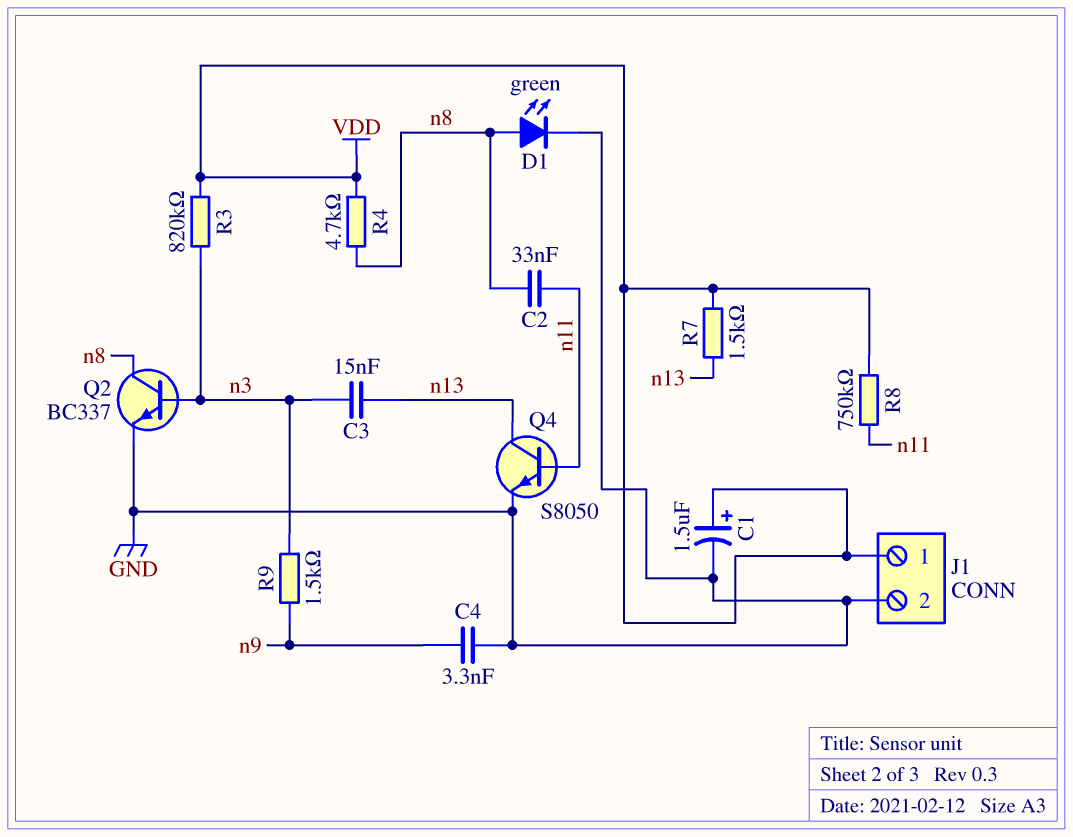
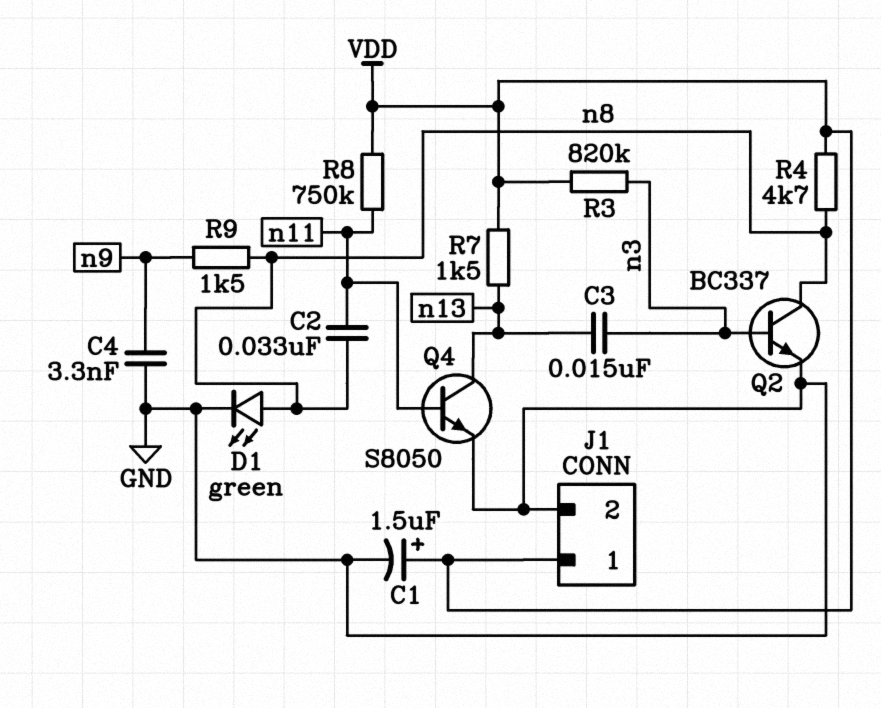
R9: 1.5k (n3, n9) -> 1.5k (n8, n9)

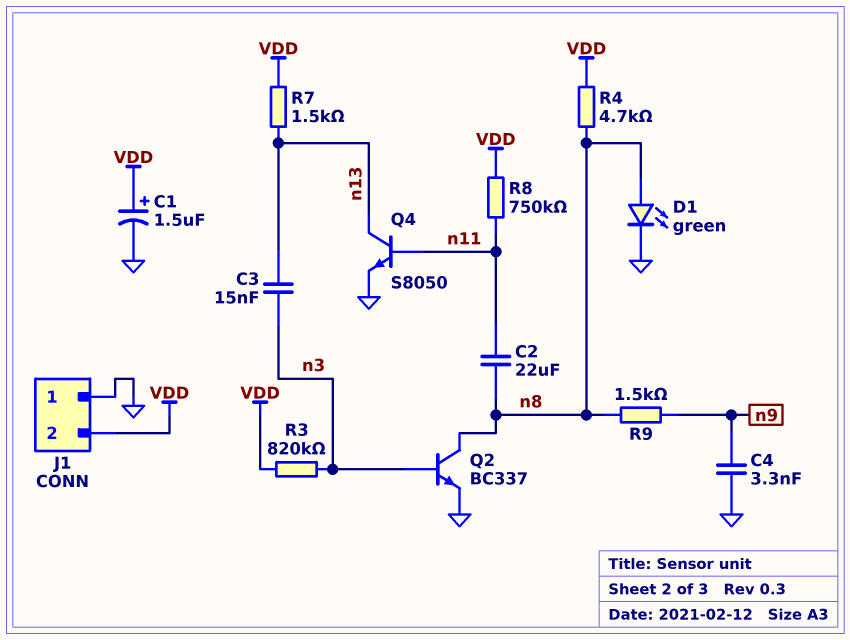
C2: 33nF (n8, n11) -> 22uF (n8, n11)
J1 pin 1: VDD -> GND
J1 pin 2: GND -> VDD

